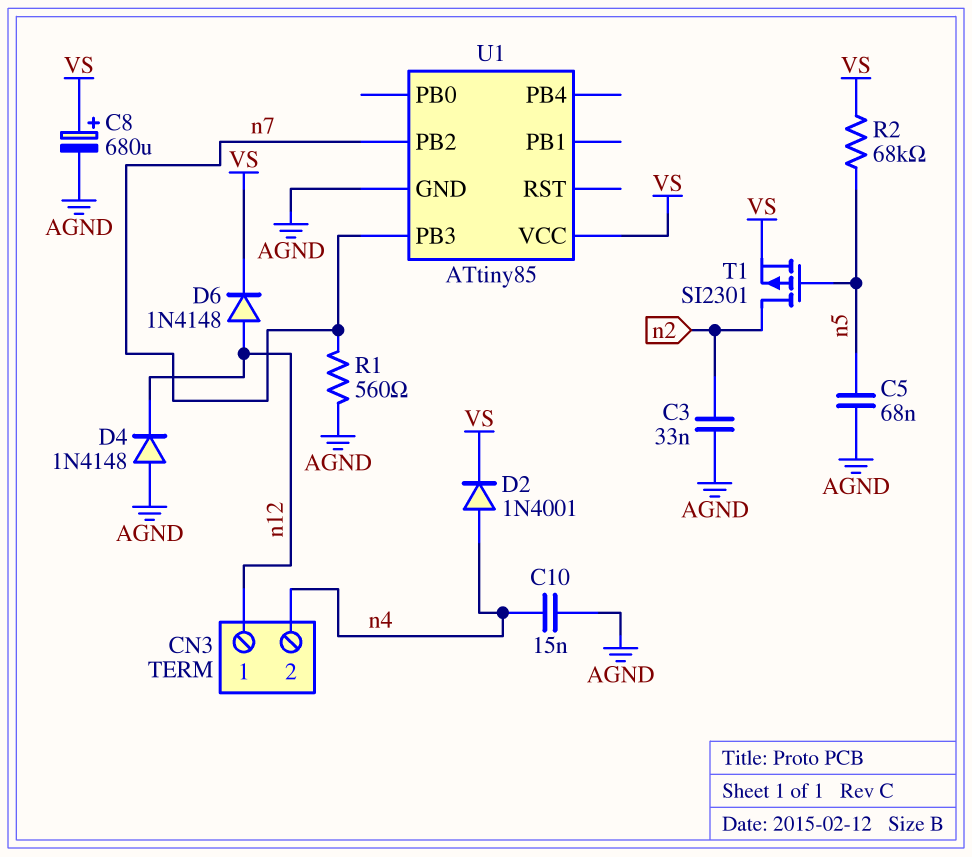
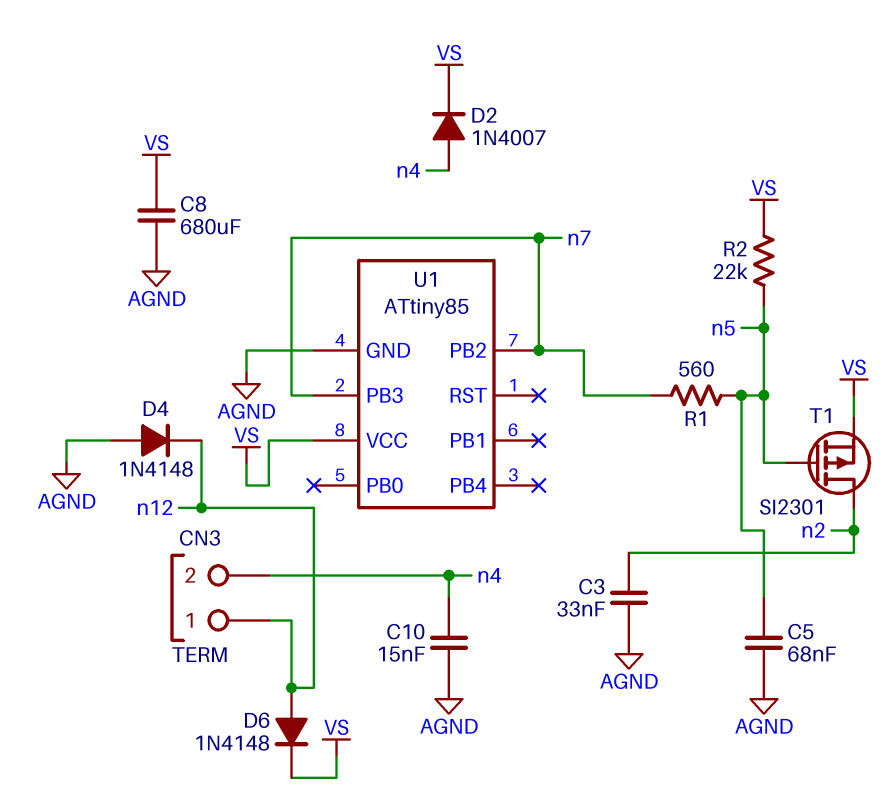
C8: 680uF (plus VS, minus AGND) -> 680uF (AGND, VS)
D2: diode 1N4001 (A n4, K VS) -> diode 1N4007 (A n4, K VS)
R1: 560 (AGND, n7) -> 560 (n5, n7)
R2: 68k (VS, n5) -> 22k (VS, n5)

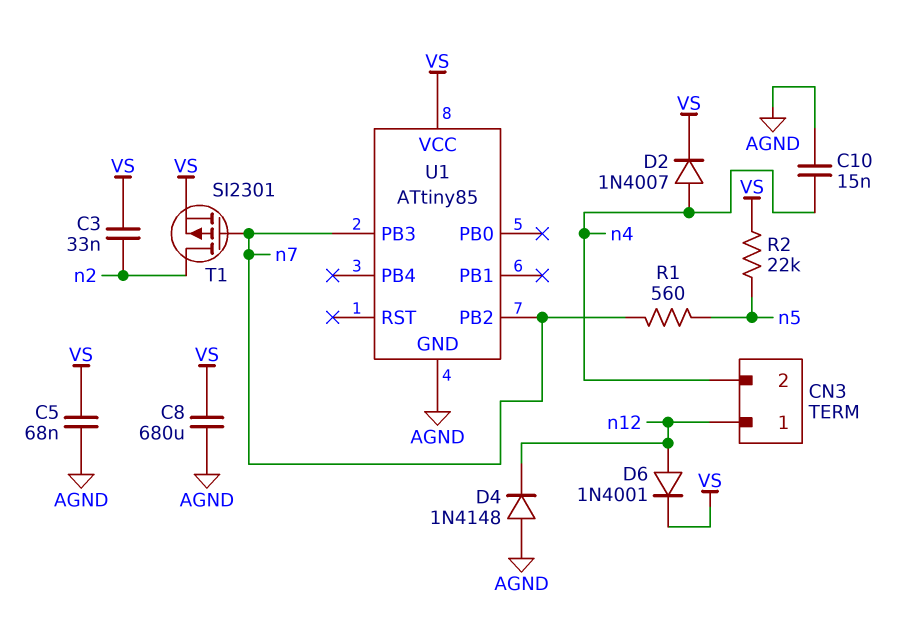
C3: 33nF (AGND, n2) -> 33nF (VS, n2)
C5: 68nF (AGND, n5) -> 68nF (AGND, VS)
D6: diode 1N4148 (A n12, K VS) -> diode 1N4001 (A n12, K VS)
T1: PMOS SI2301 (G n5, D n2, S VS) -> PMOS SI2301 (G n7, D n2, S VS)

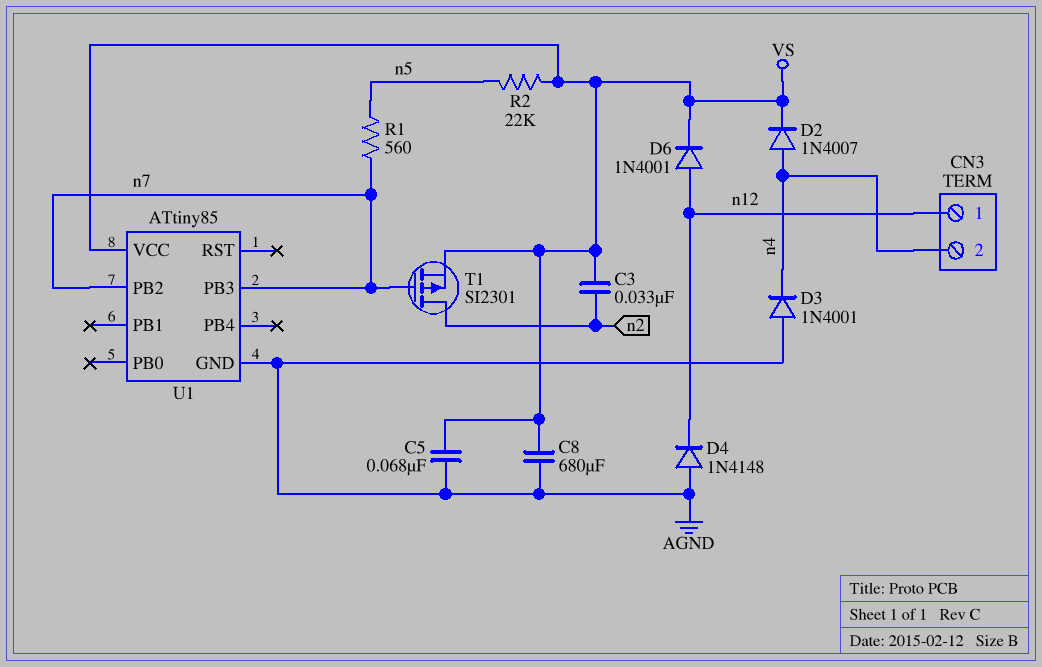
C10: 15nF (AGND, n4) -> none
D3: none -> diode 1N4001 (A AGND, K n4)

